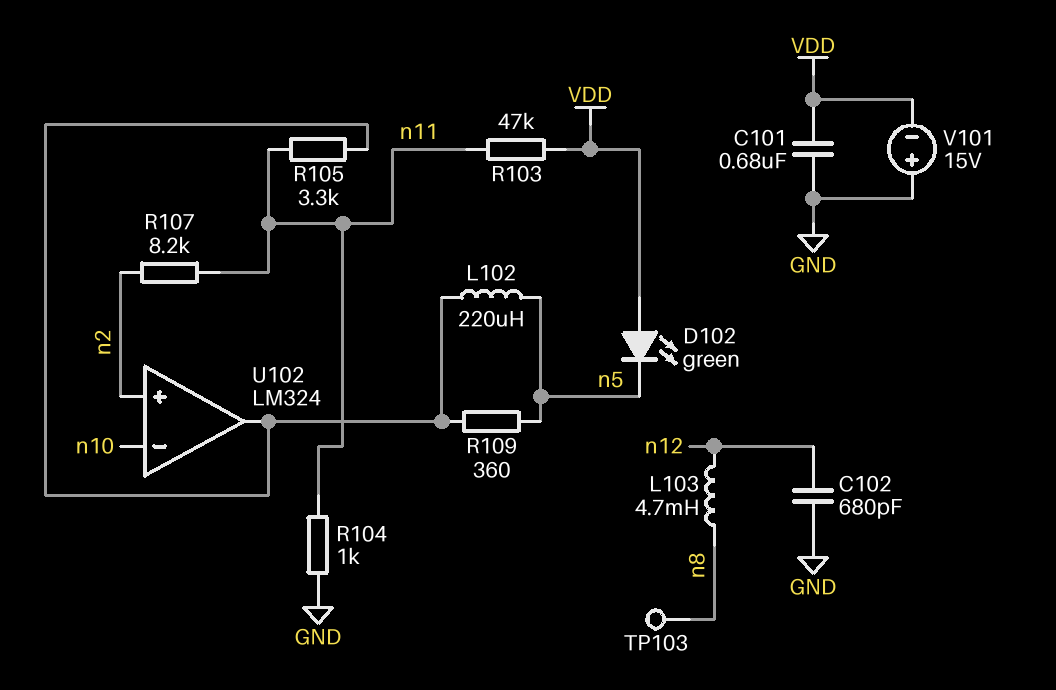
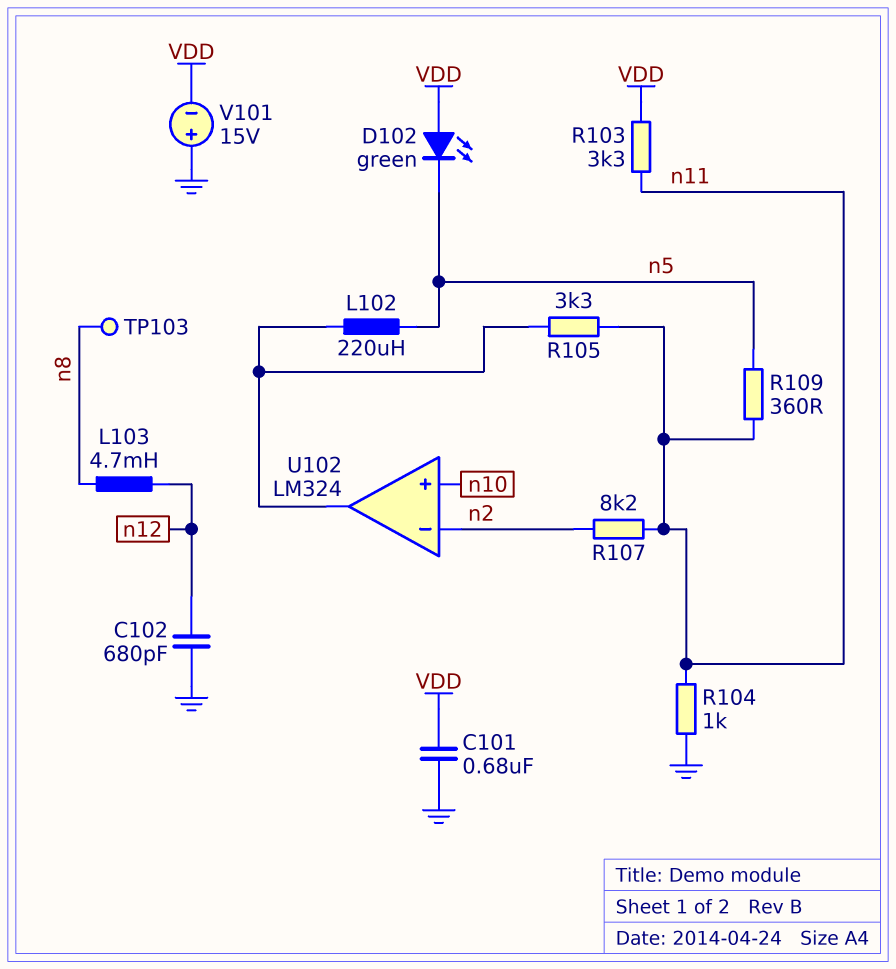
R103: 47k (VDD, n11) -> 3.3k (VDD, n11)
R109: 360 (U102/out, n5) -> 360 (n5, n11)
U102 pin in+: n2 -> n10
U102 pin in-: n10 -> n2

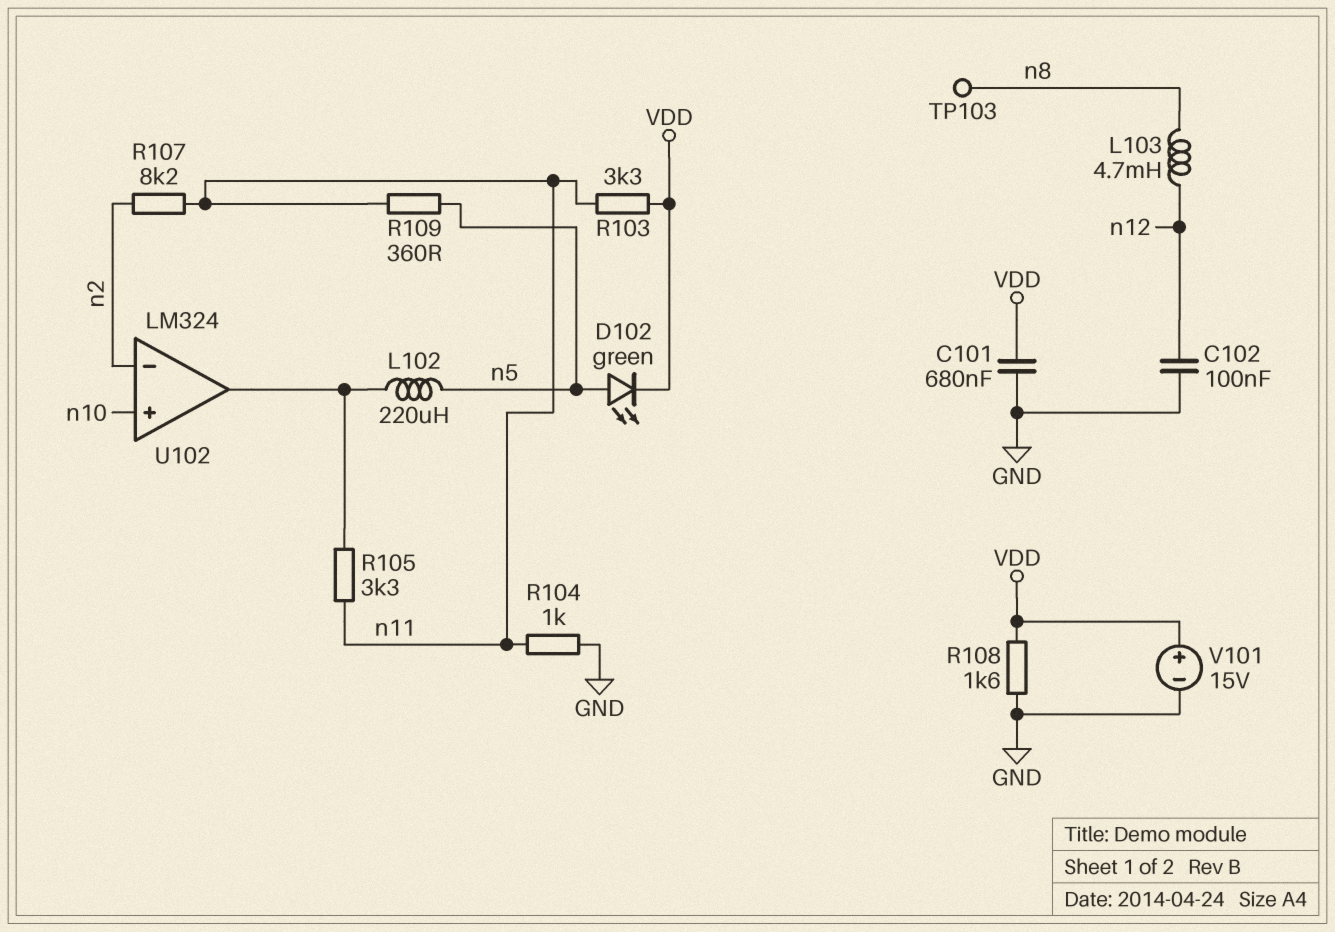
C102: 680pF (GND, n12) -> 100nF (GND, n12)
D102: LED green (A VDD, K n5) -> LED green (A n5, K VDD)
R108: none -> 1.6k (GND, VDD)
V101: 15V (plus GND, minus VDD) -> 15V (plus VDD, minus GND)

